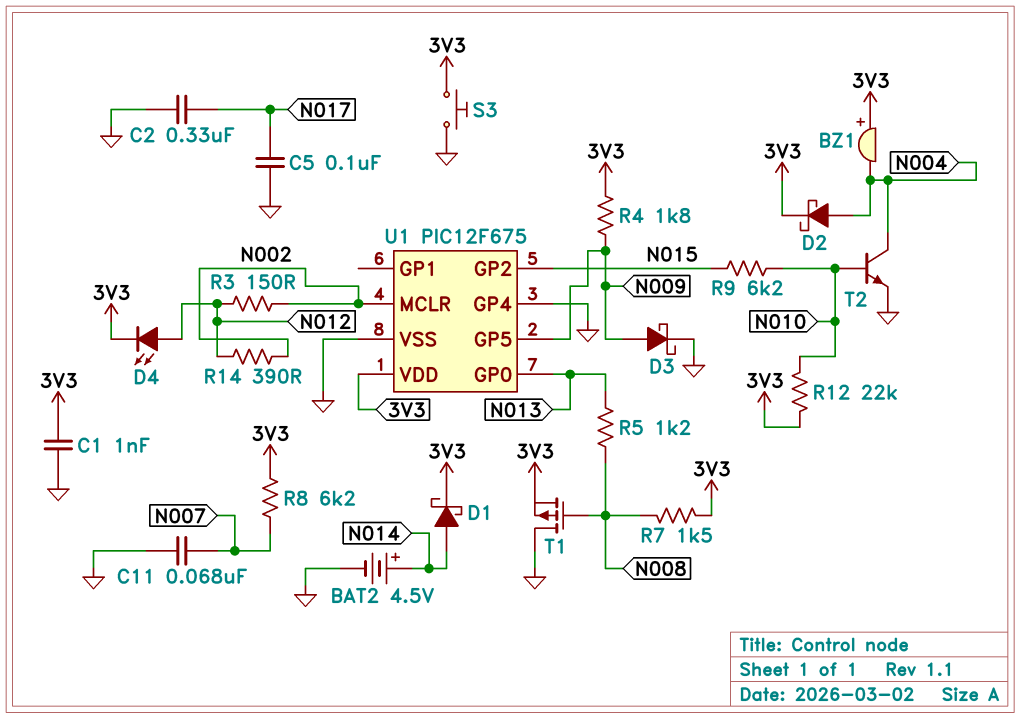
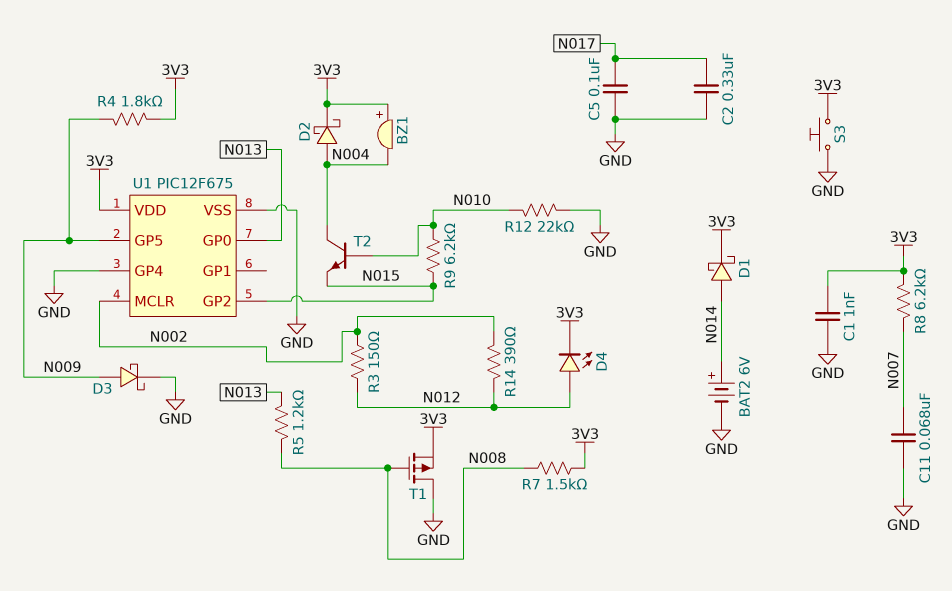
BAT2: 4.5V (plus N014, minus GND) -> 6V (plus N014, minus GND)
R12: 22k (3V3, N010) -> 22k (GND, N010)
T2: NPN (B N010, C N004, E GND) -> NPN (B N010, C N004, E N015)

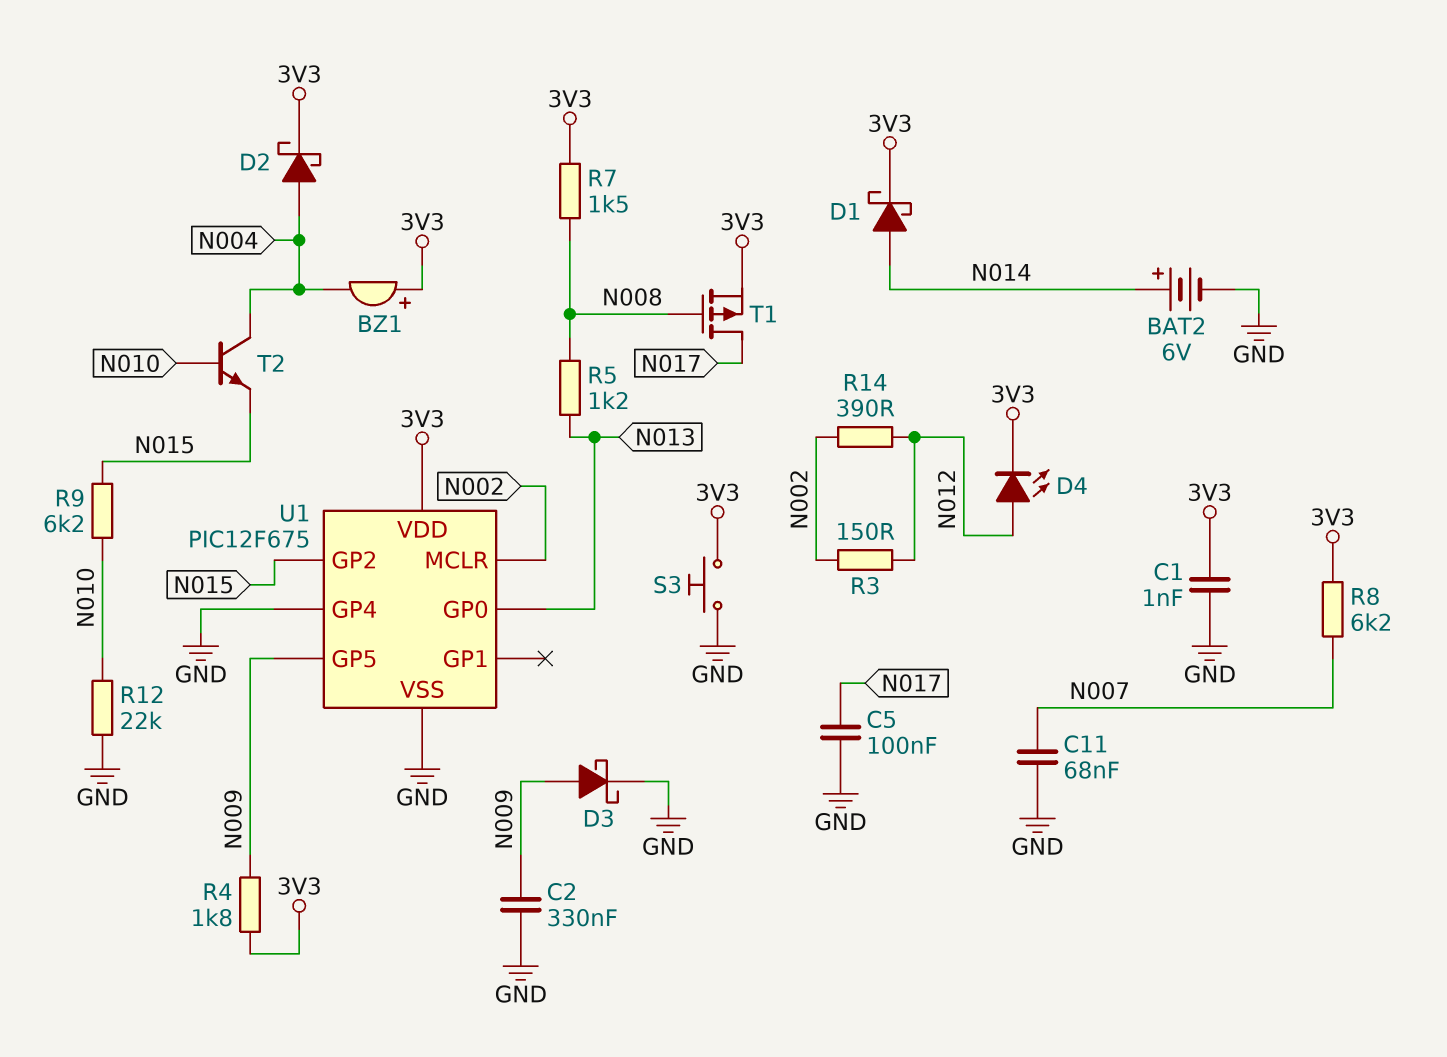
C2: 330nF (GND, N017) -> 330nF (GND, N009)
T1: PMOS (G N008, D GND, S 3V3) -> PMOS (G N008, D N017, S 3V3)

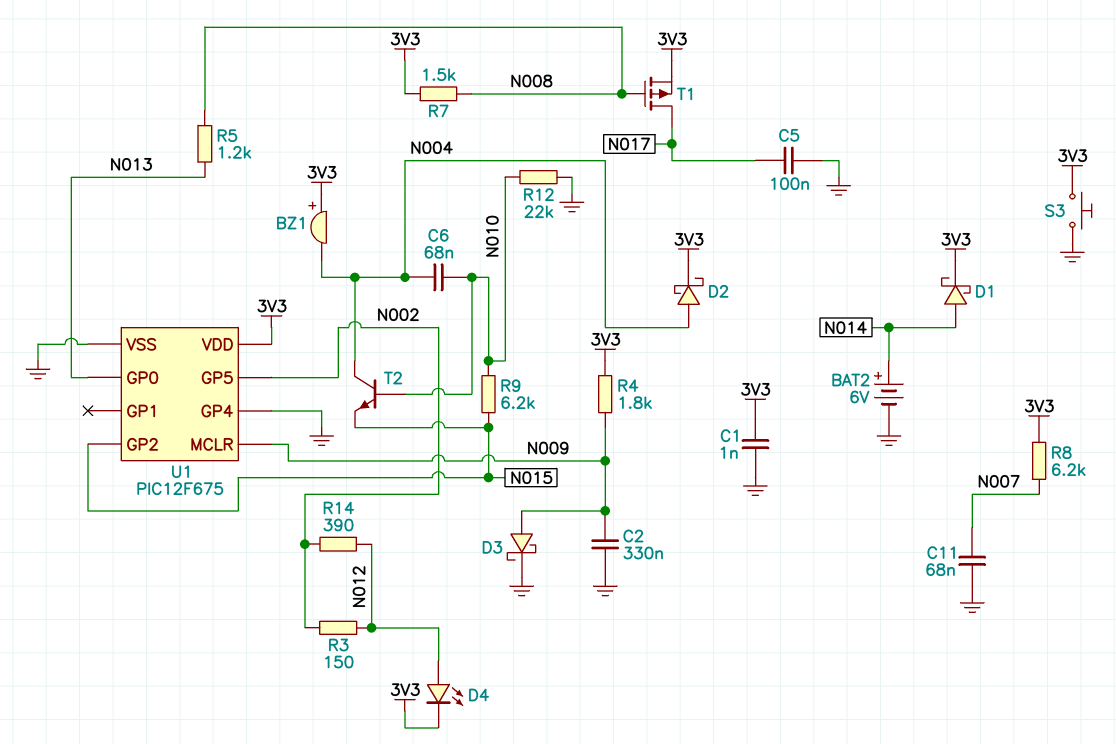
C6: none -> 68nF (N004, N010)
U1 pin GP5: N009 -> N002
U1 pin MCLR: N002 -> N009

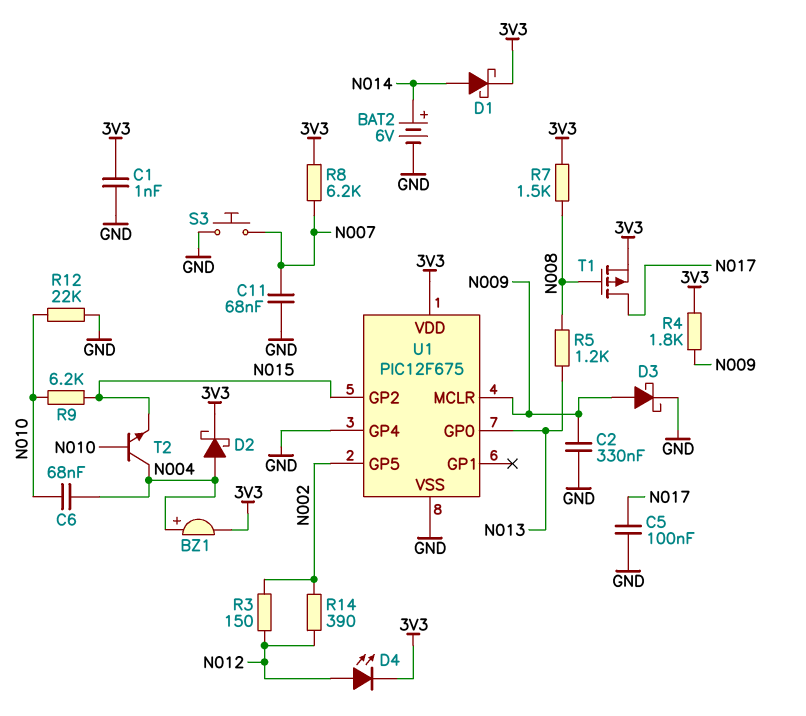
BZ1: buzzer (plus 3V3, minus N004) -> buzzer (plus N004, minus 3V3)
S3: button (3V3, GND) -> button (GND, N007)

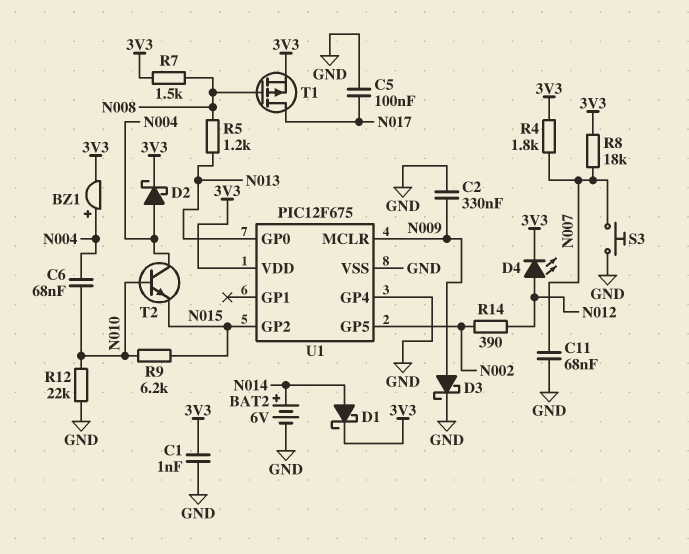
R3: 150 (N002, N012) -> none
R4: 1.8k (3V3, N009) -> 1.8k (3V3, N007)
R8: 6.2k (3V3, N007) -> 18k (3V3, N007)

